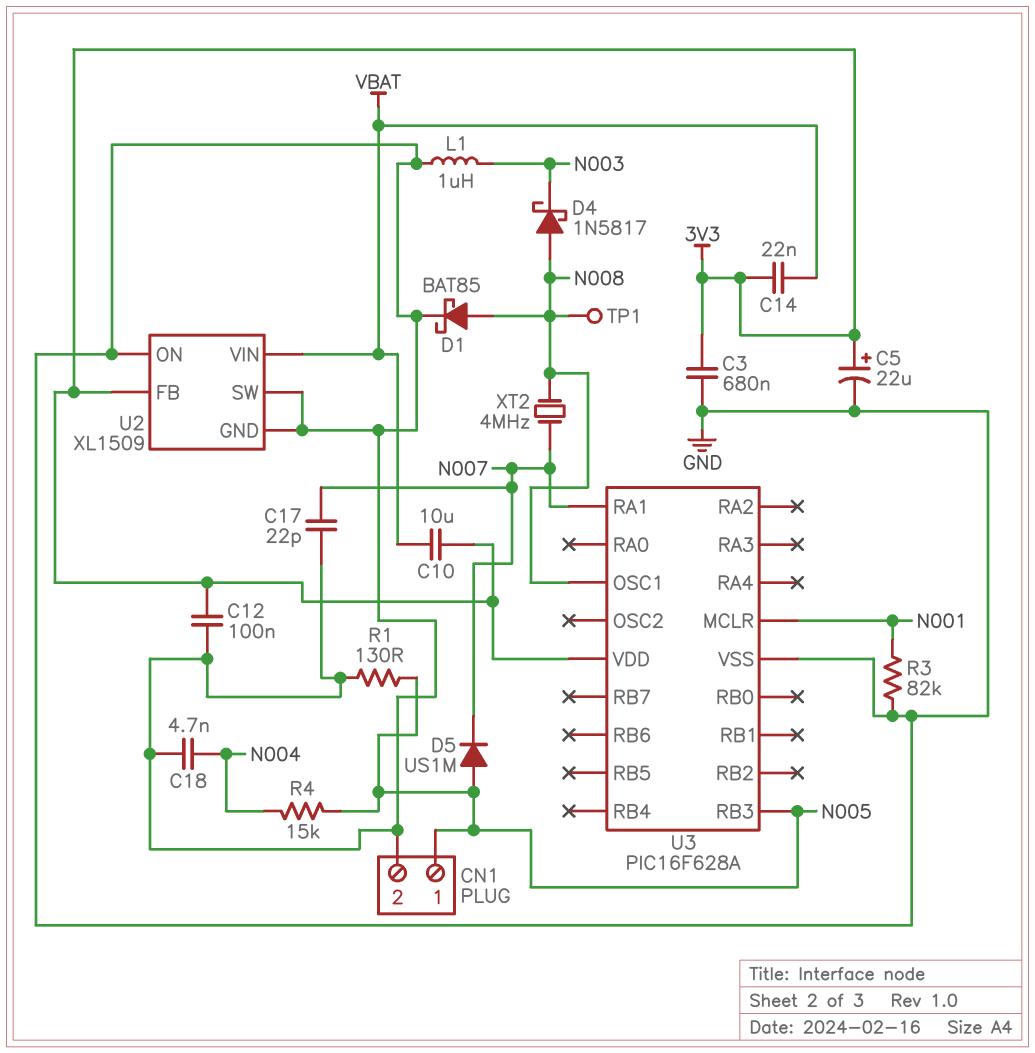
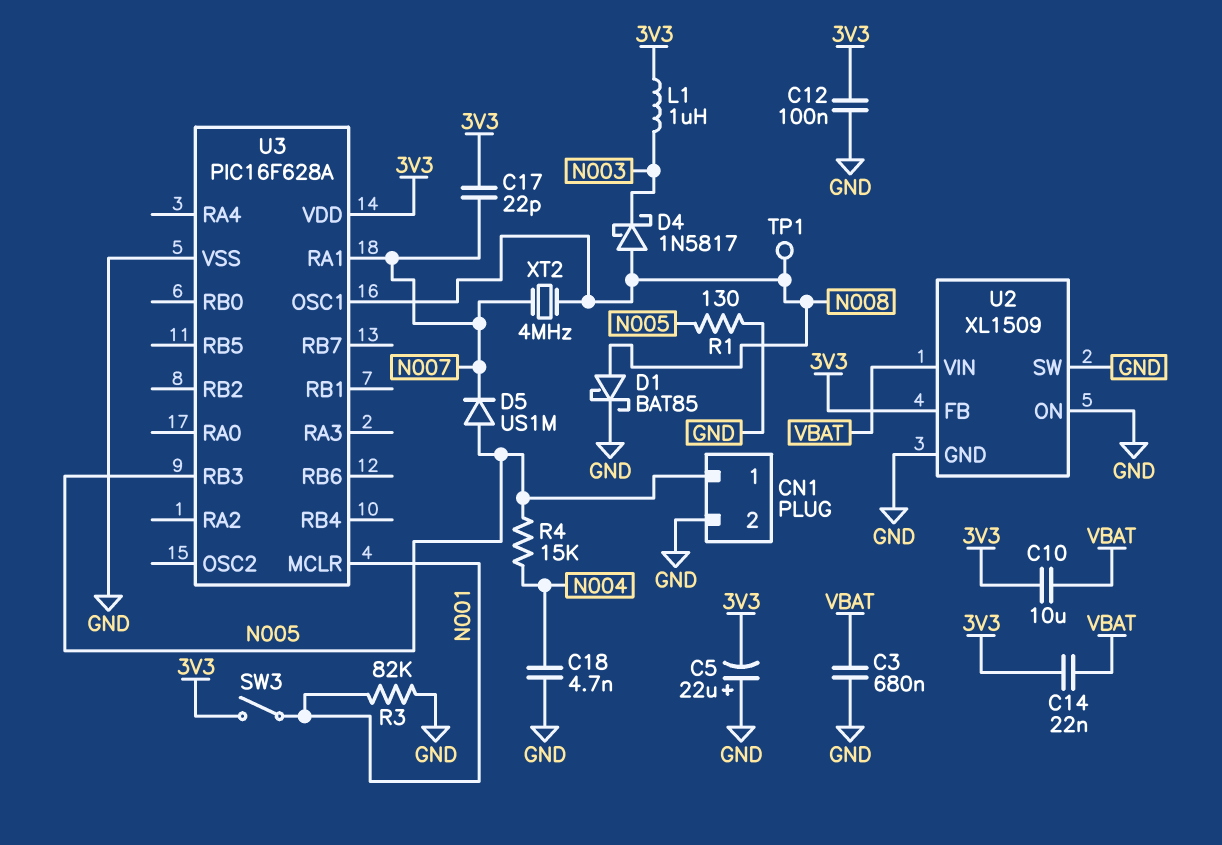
C3: 680nF (3V3, GND) -> 680nF (GND, VBAT)
C5: 22uF (plus 3V3, minus GND) -> 22uF (plus GND, minus 3V3)
C17: 22pF (GND, N007) -> 22pF (3V3, N007)
L1: 1uH (GND, N003) -> 1uH (3V3, N003)
SW3: none -> switch (3V3, N001)

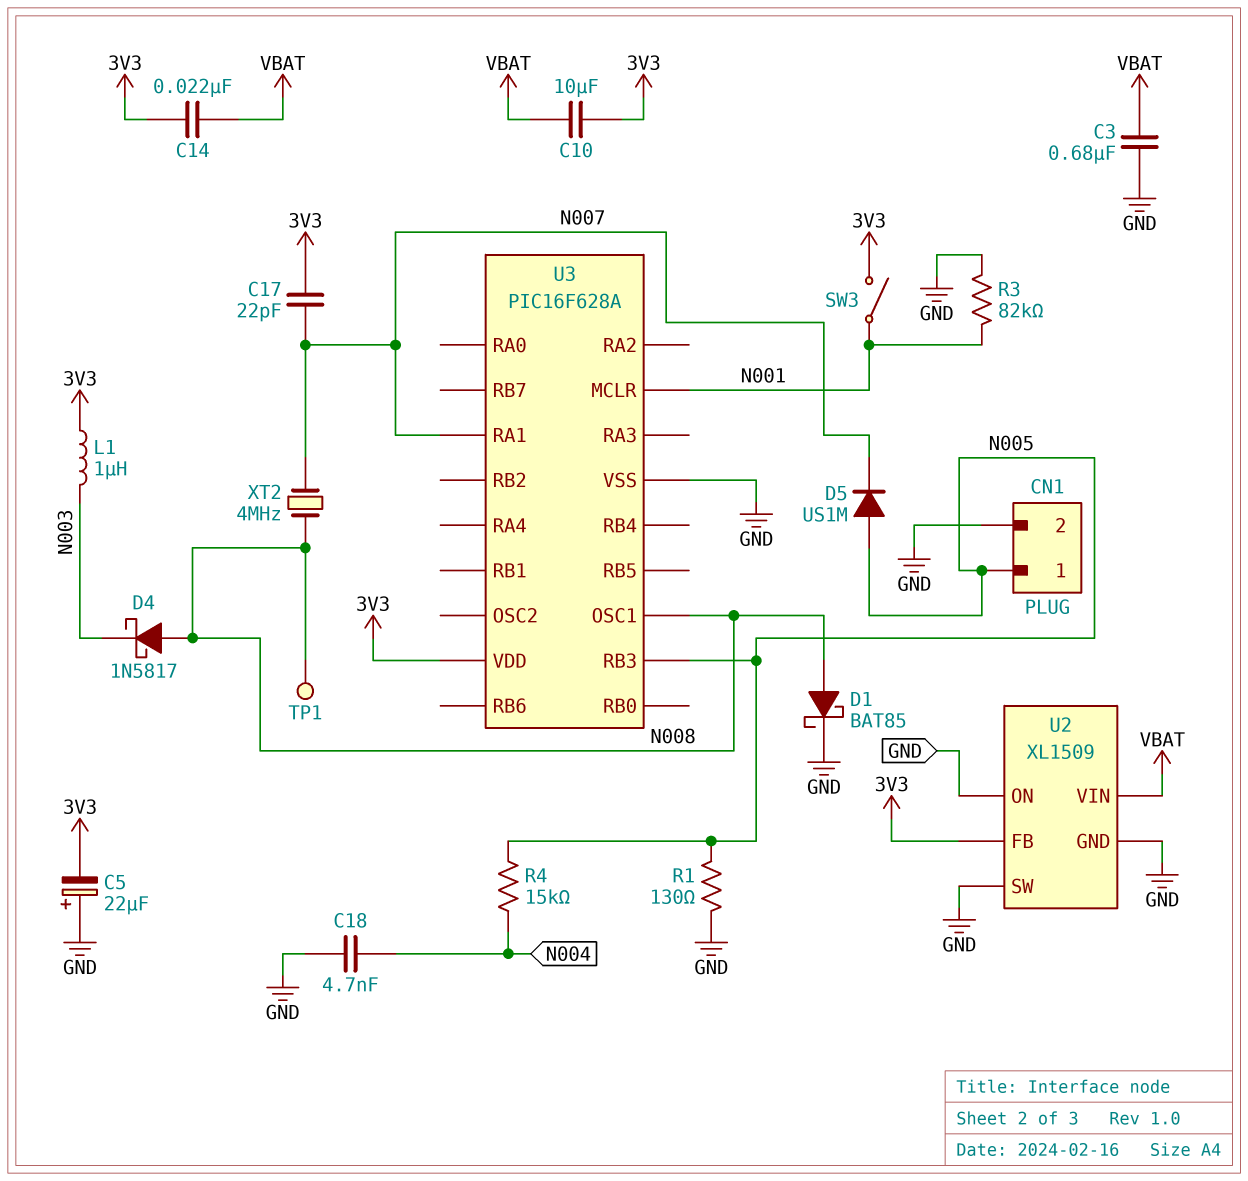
C12: 100nF (3V3, GND) -> none

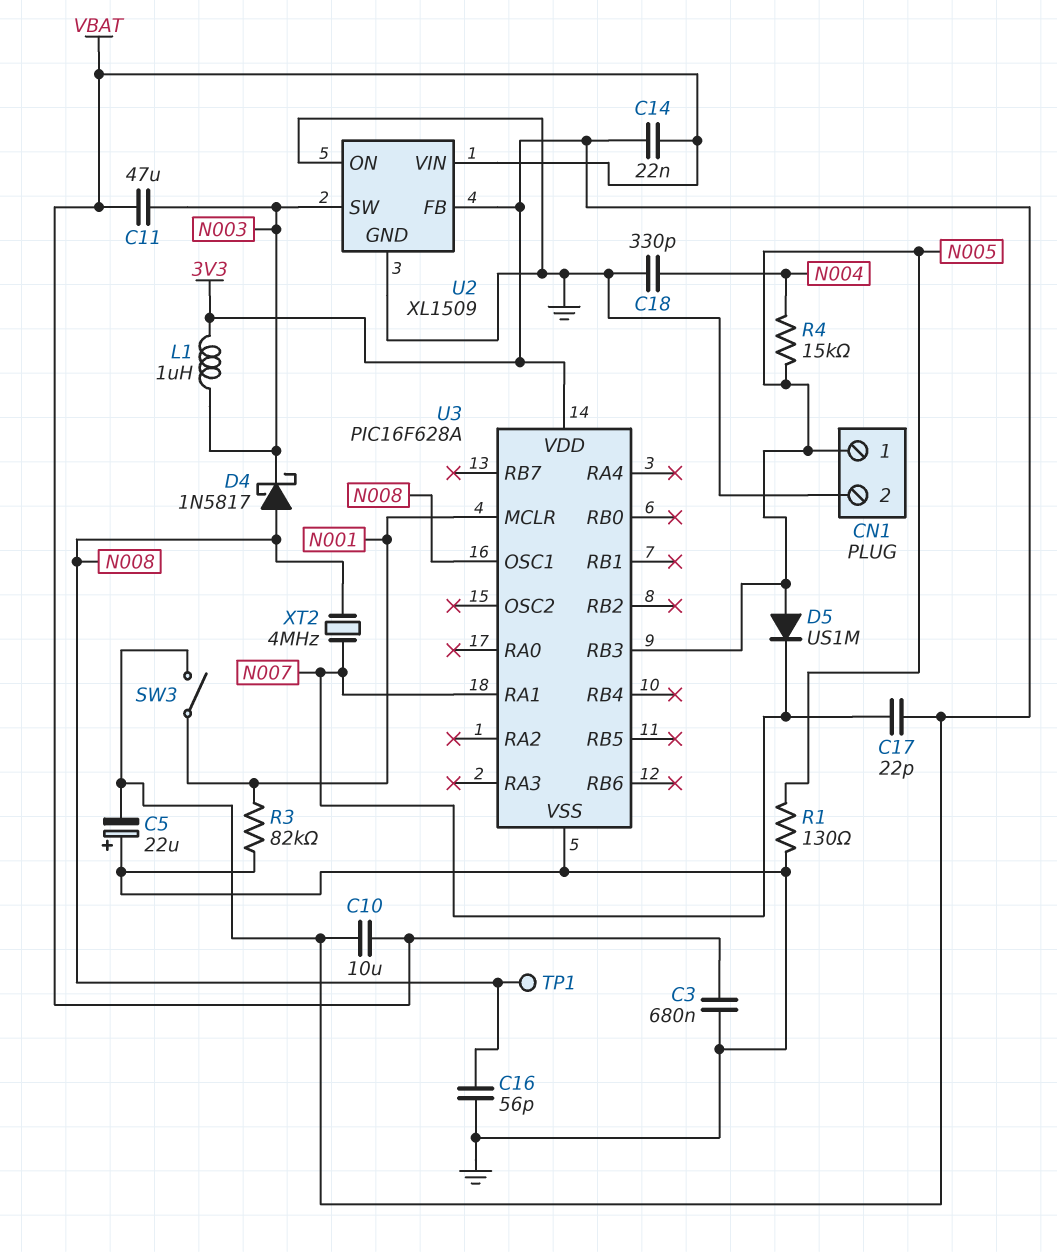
C11: none -> 47uF (N003, VBAT)
C16: none -> 56pF (GND, N008)
C18: 4.7nF (GND, N004) -> 330pF (GND, N004)
D1: schottky BAT85 (A N008, K GND) -> none
U2 pin SW: GND -> N003

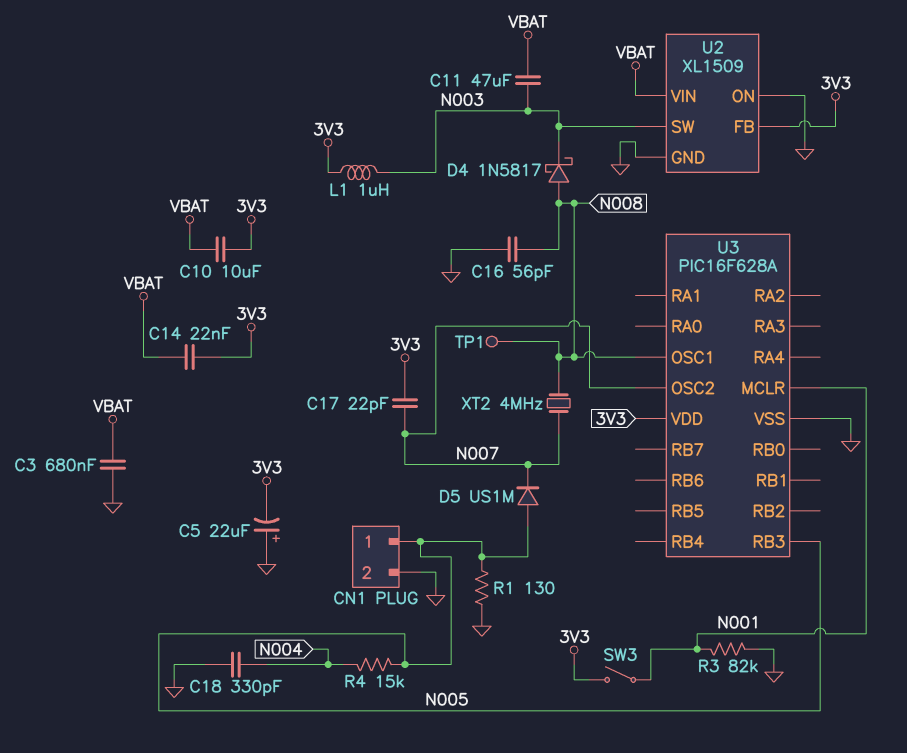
U3 pin OSC2: none -> N007
U3 pin RA1: N007 -> none

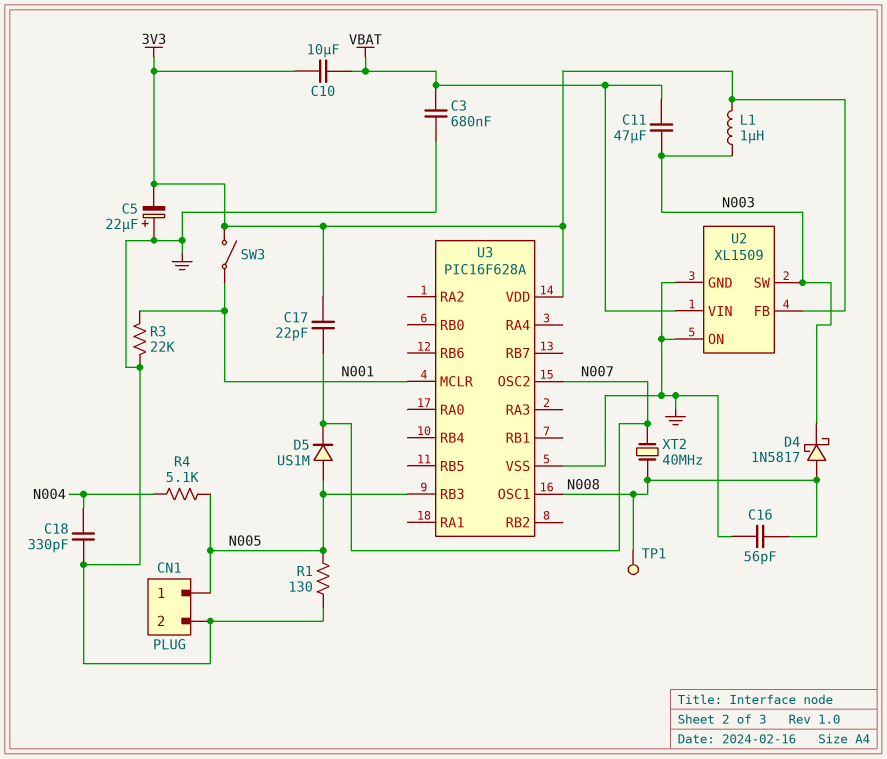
C14: 22nF (3V3, VBAT) -> none
R3: 82k (GND, N001) -> 22k (GND, N001)
R4: 15k (N004, N005) -> 5.1k (N004, N005)
XT2: 4MHz (N007, N008) -> 40MHz (N007, N008)

